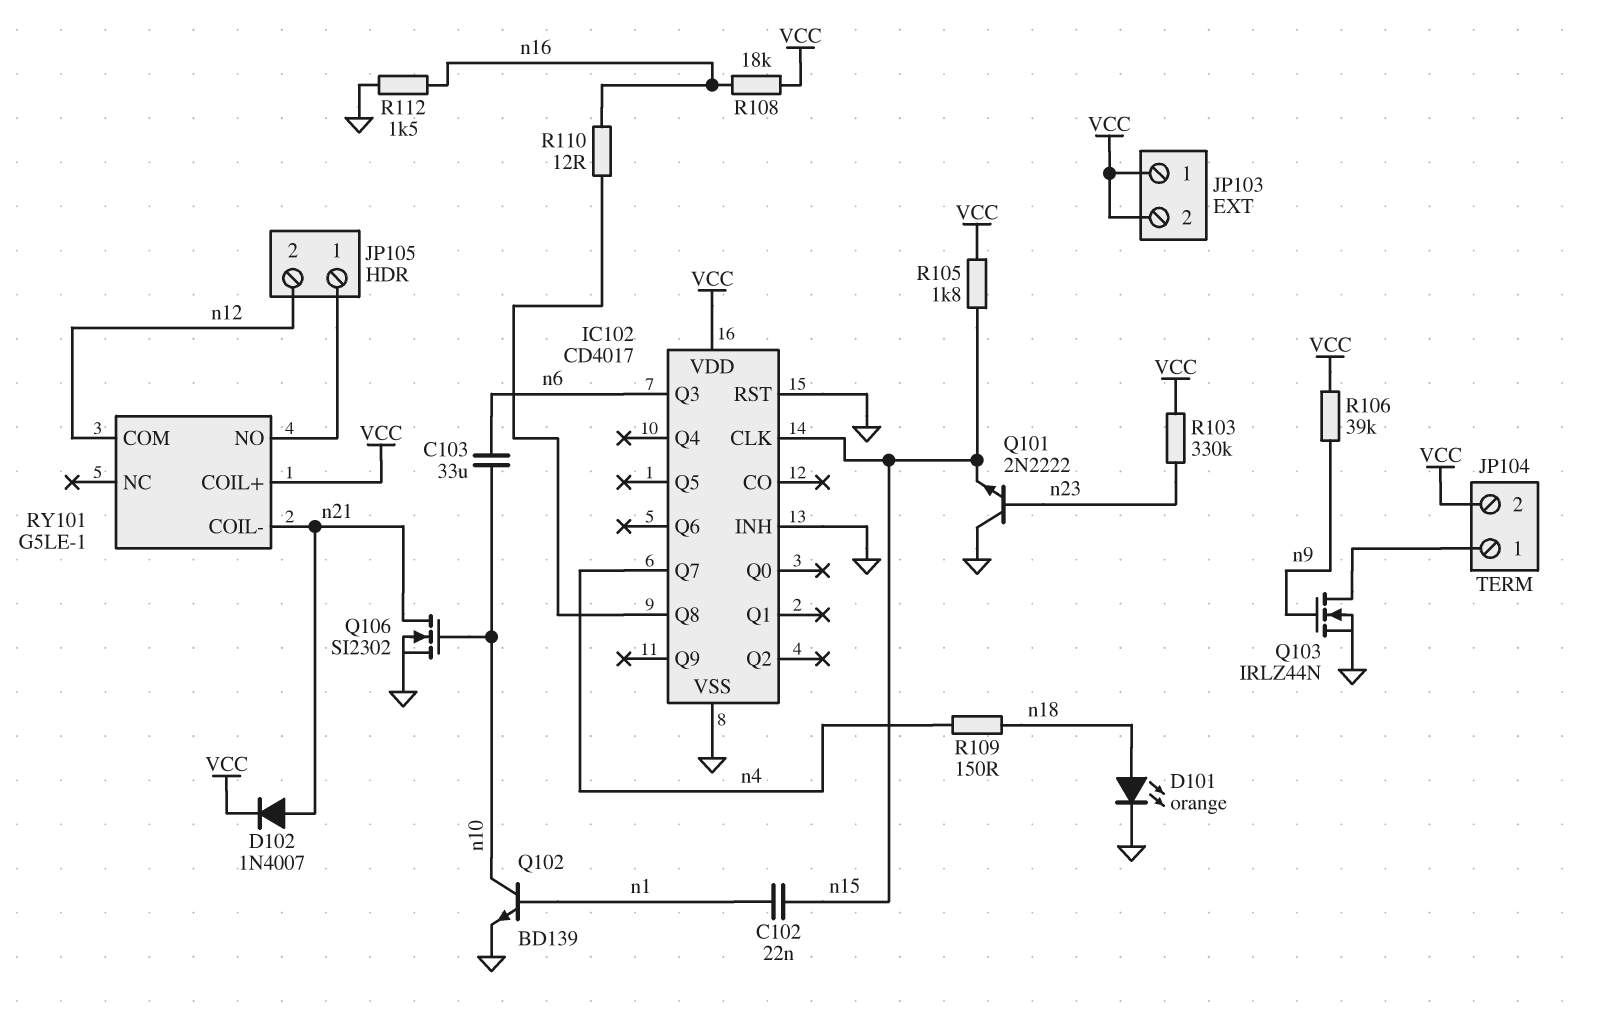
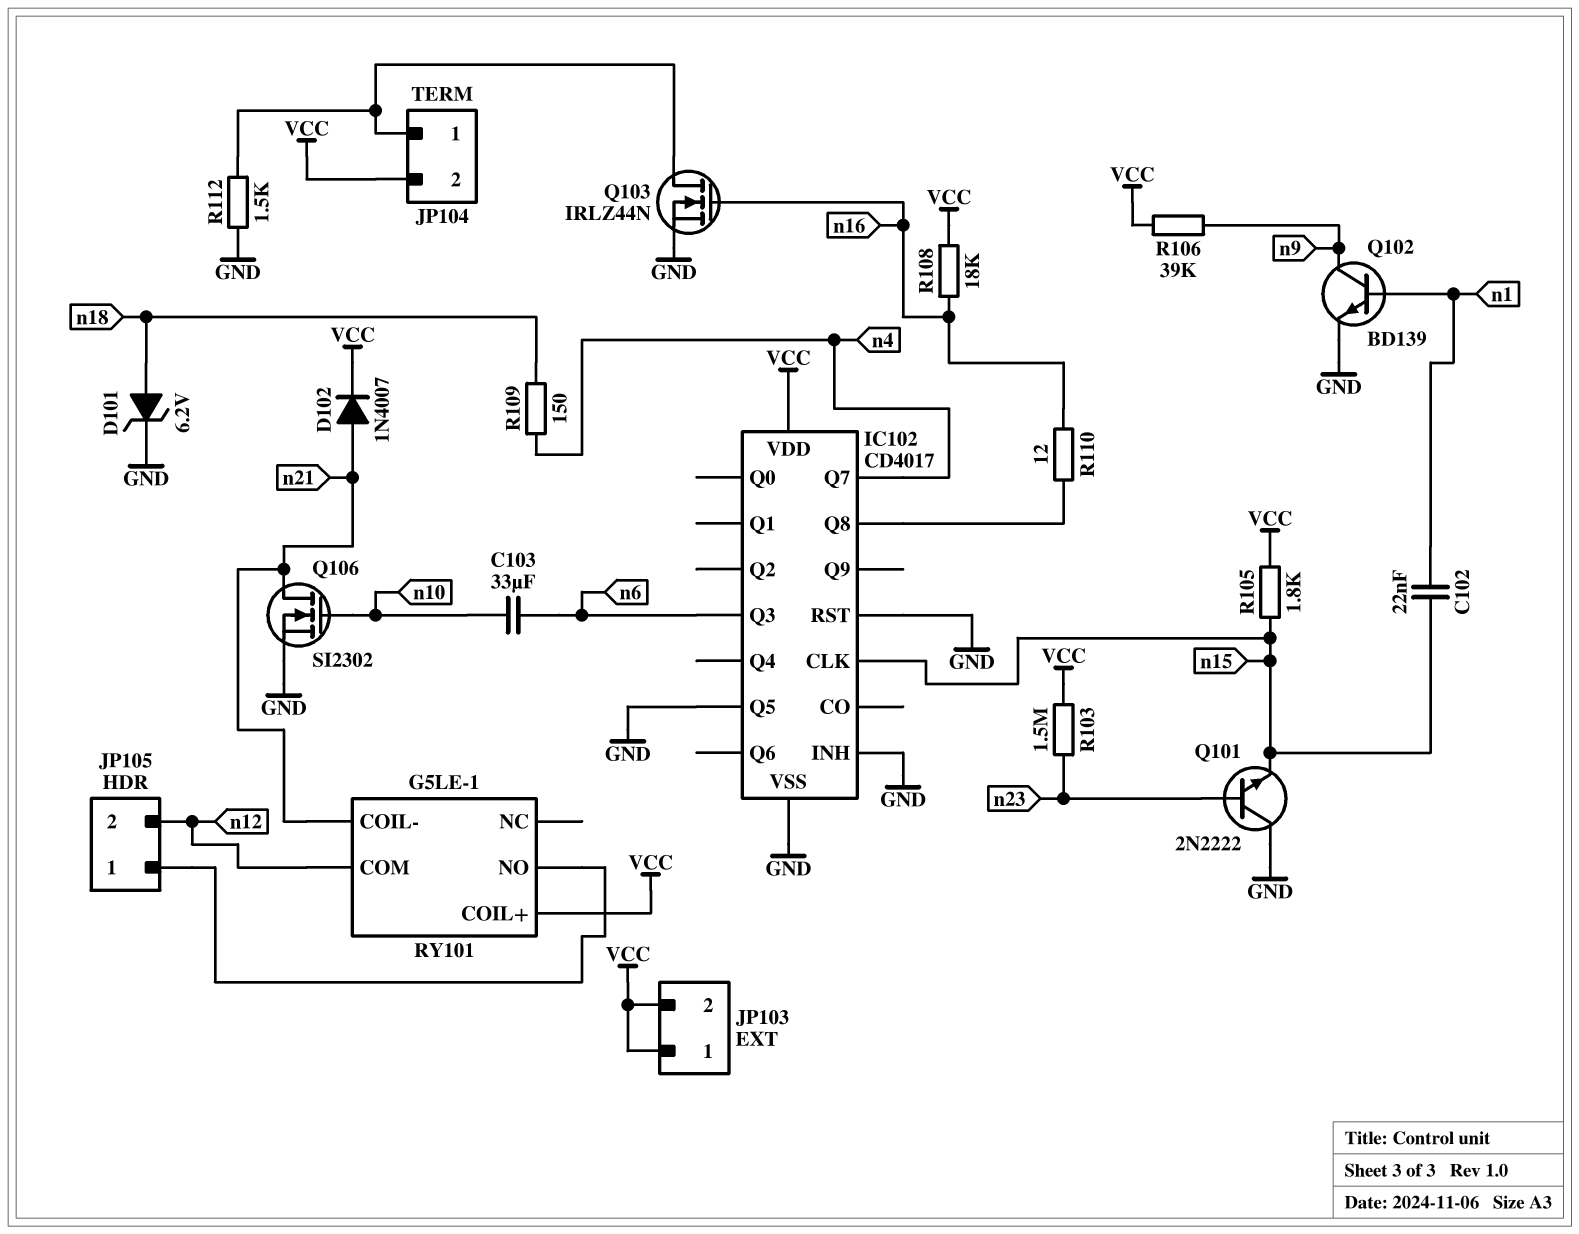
D101: LED orange (A n18, K GND) -> zener 6.2V (A n18, K GND)
IC102 pin Q5: none -> GND
Q102: NPN BD139 (B n1, C n10, E GND) -> NPN BD139 (B n1, C n9, E GND)
Q103: NMOS IRLZ44N (G n9, D JP104/1, S GND) -> NMOS IRLZ44N (G n16, D JP104/1, S GND)
R103: 330k (VCC, n23) -> 1.5M (VCC, n23)
R112: 1.5k (GND, n16) -> 1.5k (GND, JP104/1)

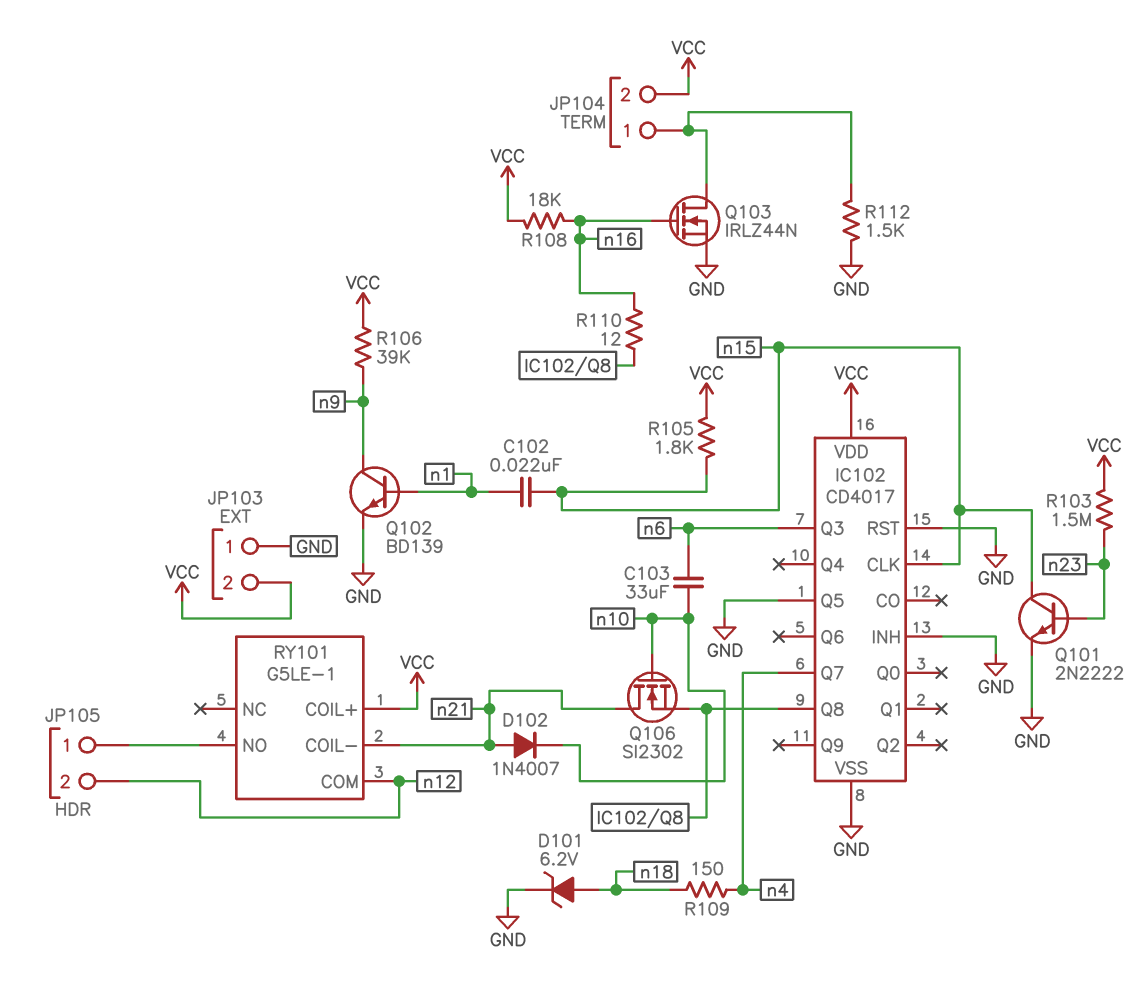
D102: diode 1N4007 (A n21, K VCC) -> diode 1N4007 (A n21, K n10)
JP103 pin 1: VCC -> GND
Q101: NPN 2N2222 (B n23, C GND, E n15) -> NPN 2N2222 (B n23, C n15, E GND)
Q106: NMOS SI2302 (G n10, D n21, S GND) -> NMOS SI2302 (G n10, D n21, S IC102/Q8)

